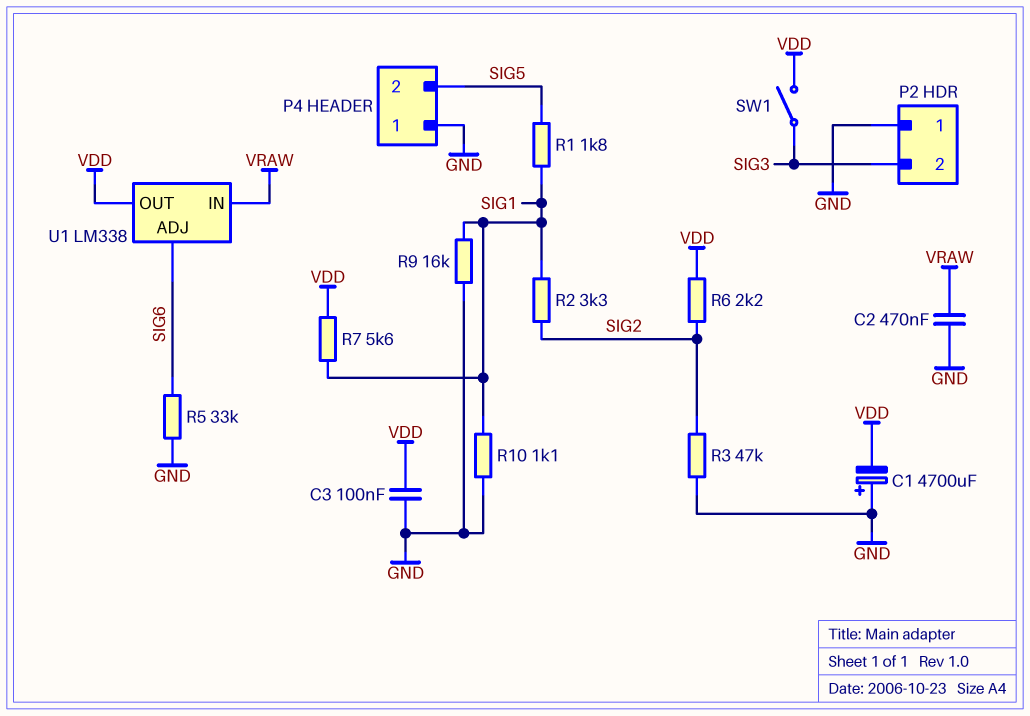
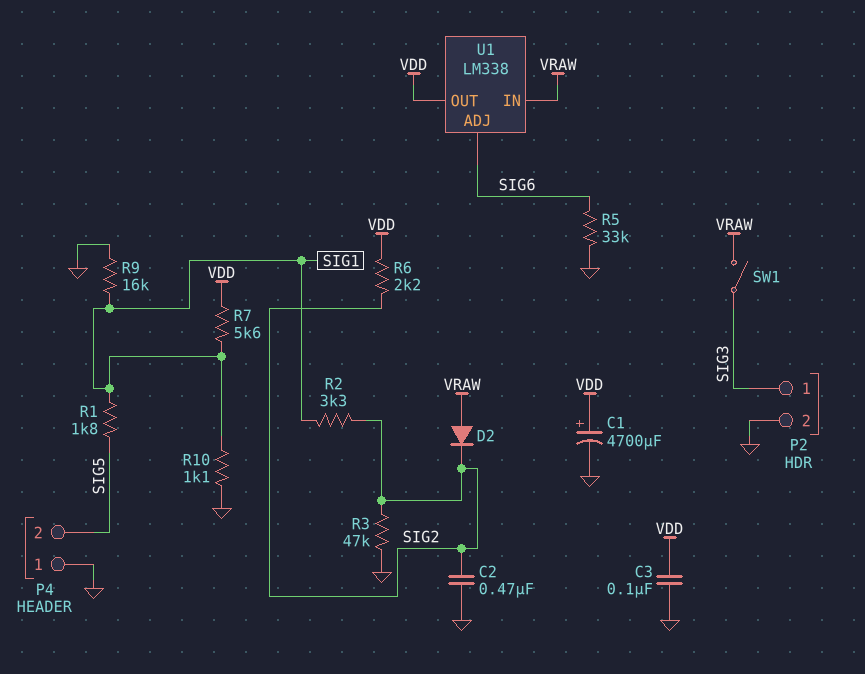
C1: 4700uF (plus GND, minus VDD) -> 4700uF (plus VDD, minus GND)
C2: 470nF (GND, VRAW) -> 470nF (GND, SIG2)
D2: none -> diode (A VRAW, K SIG2)
P2 pin 1: GND -> SIG3
P2 pin 2: SIG3 -> GND
SW1: switch (SIG3, VDD) -> switch (SIG3, VRAW)

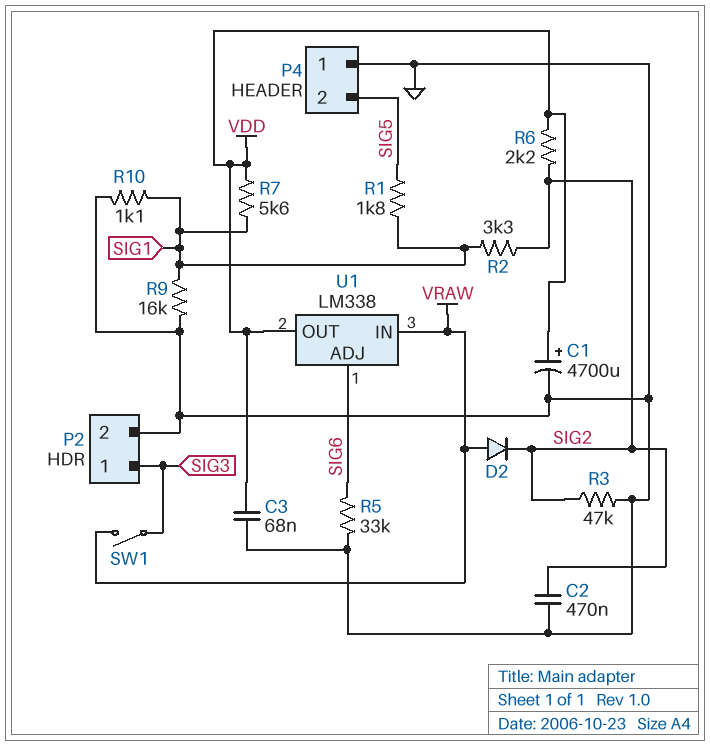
C3: 100nF (GND, VDD) -> 68nF (GND, VDD)

